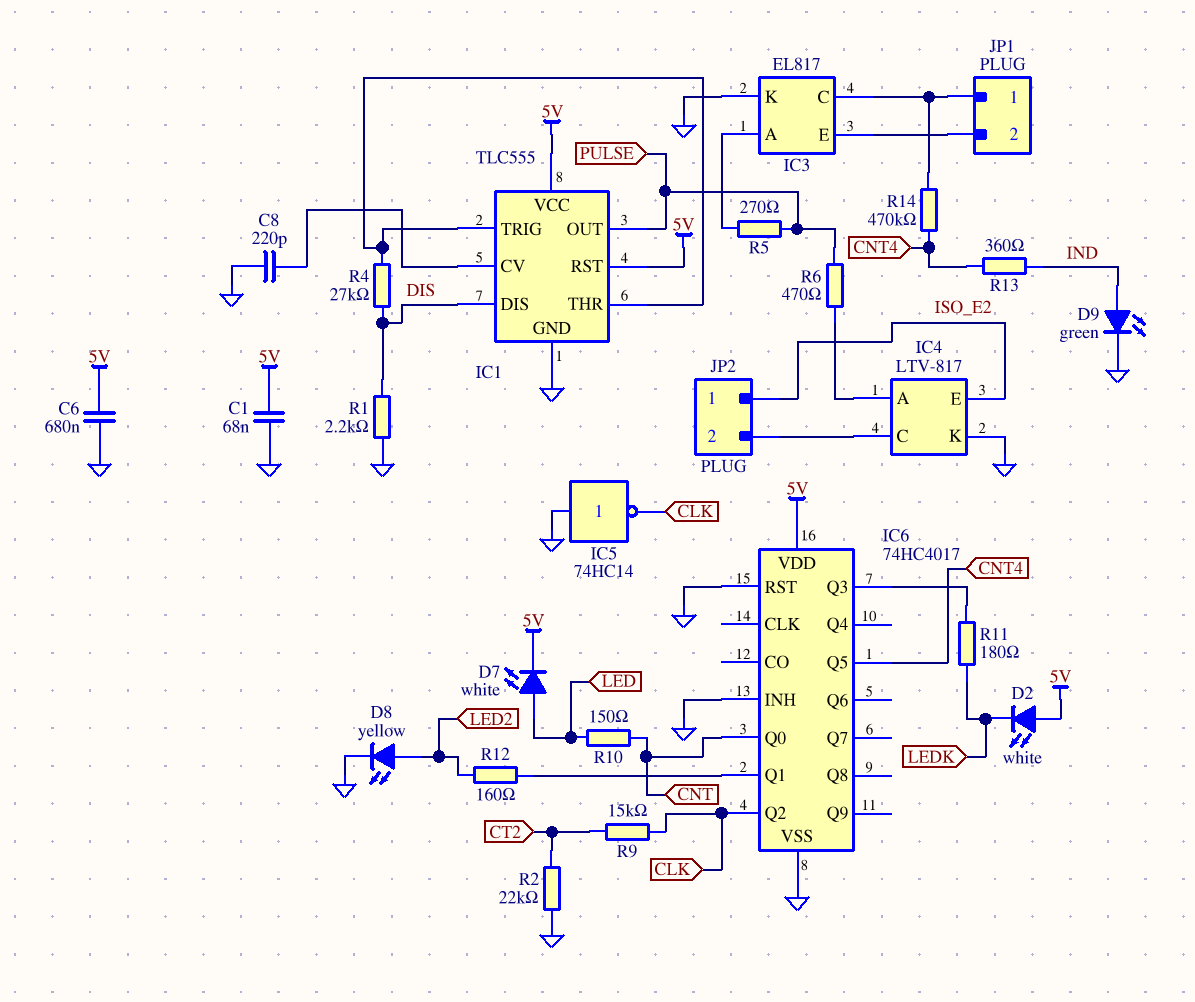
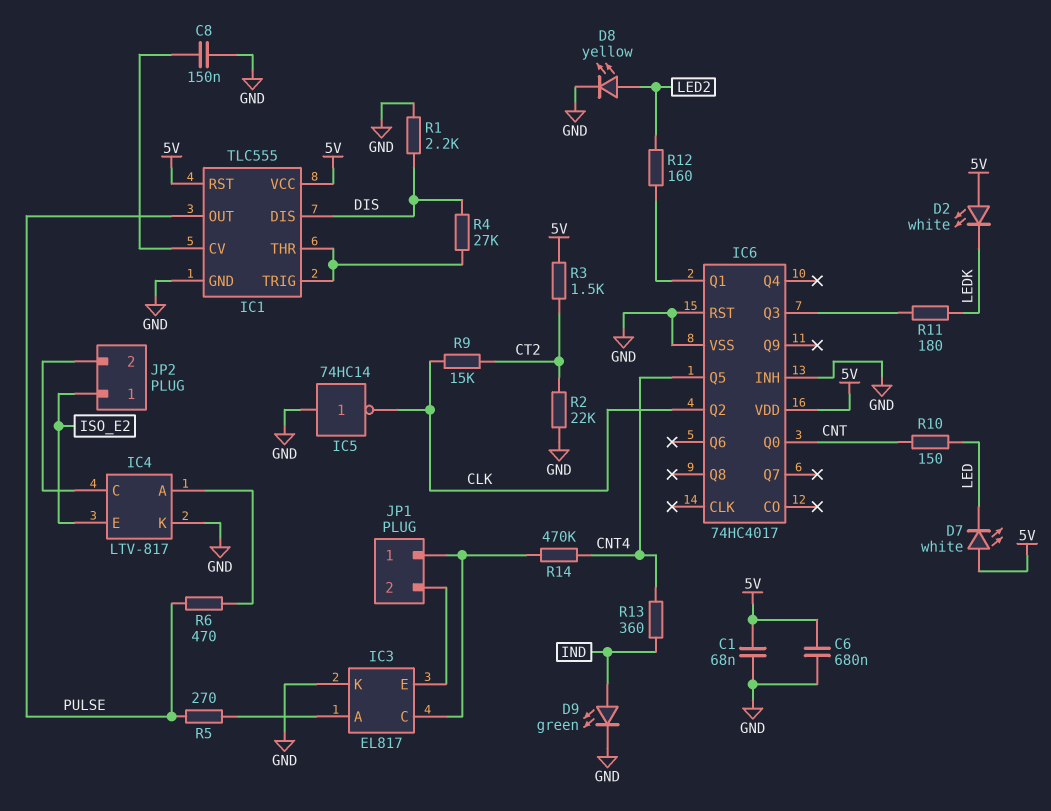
C8: 220pF (GND, IC1/CV) -> 150nF (GND, IC1/CV)
D7: LED white (A LED, K 5V) -> LED white (A 5V, K LED)
R3: none -> 1.5k (5V, CT2)

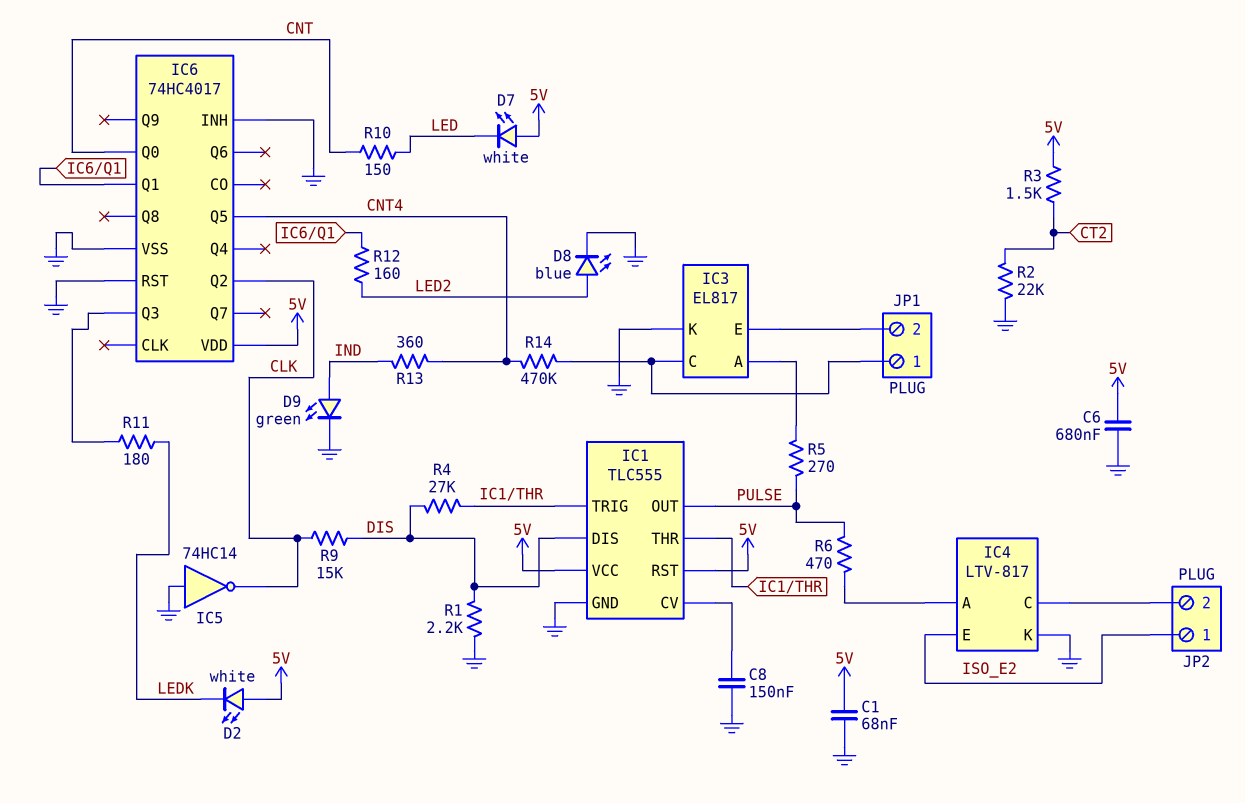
D8: LED yellow (A LED2, K GND) -> LED blue (A LED2, K GND)
R9: 15k (CLK, CT2) -> 15k (CLK, DIS)

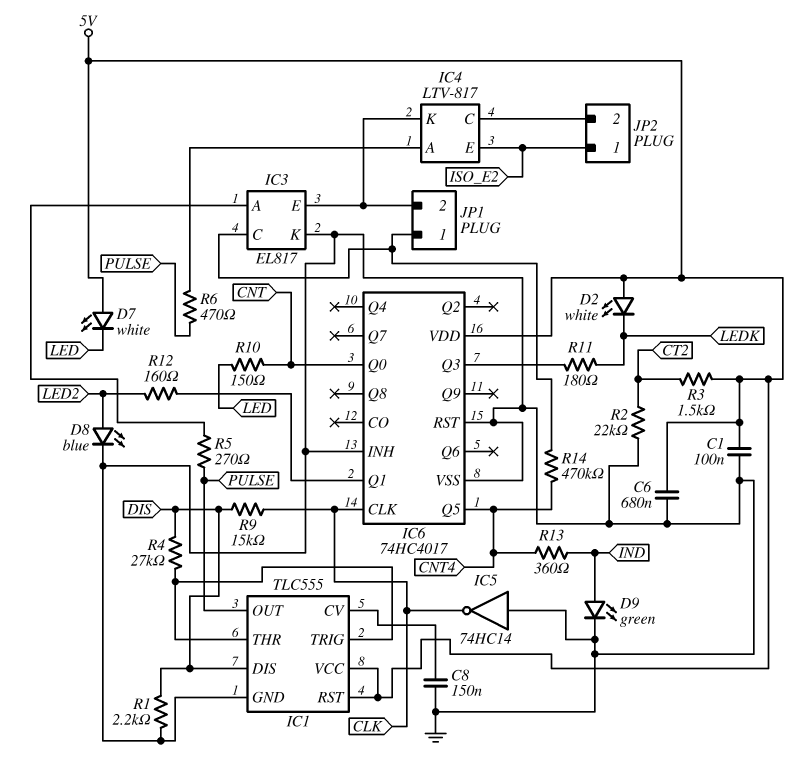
C1: 68nF (5V, GND) -> 100nF (5V, GND)
IC4 pin K: GND -> IC3/E
IC6 pin CLK: none -> CLK
IC6 pin Q2: CLK -> none

